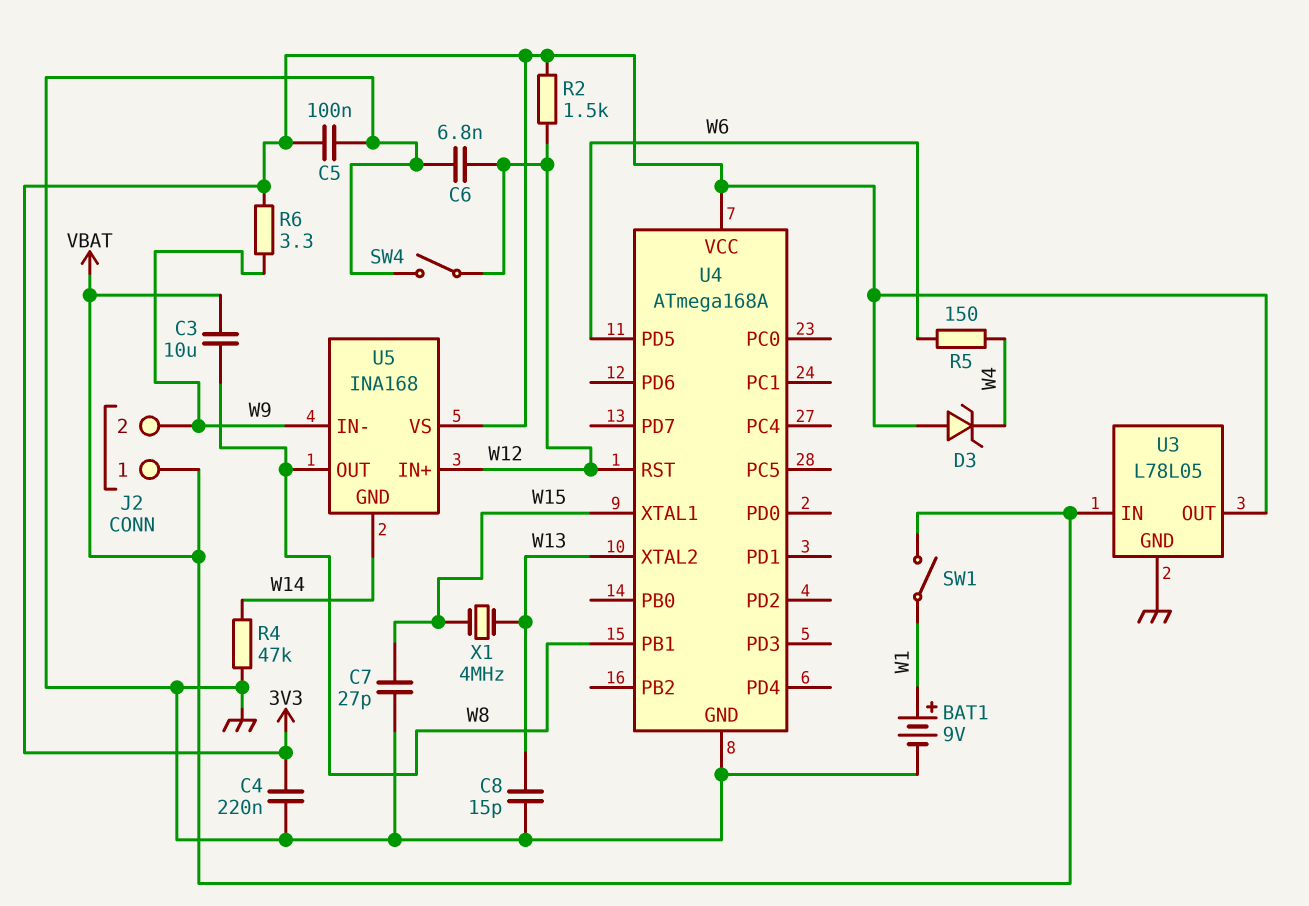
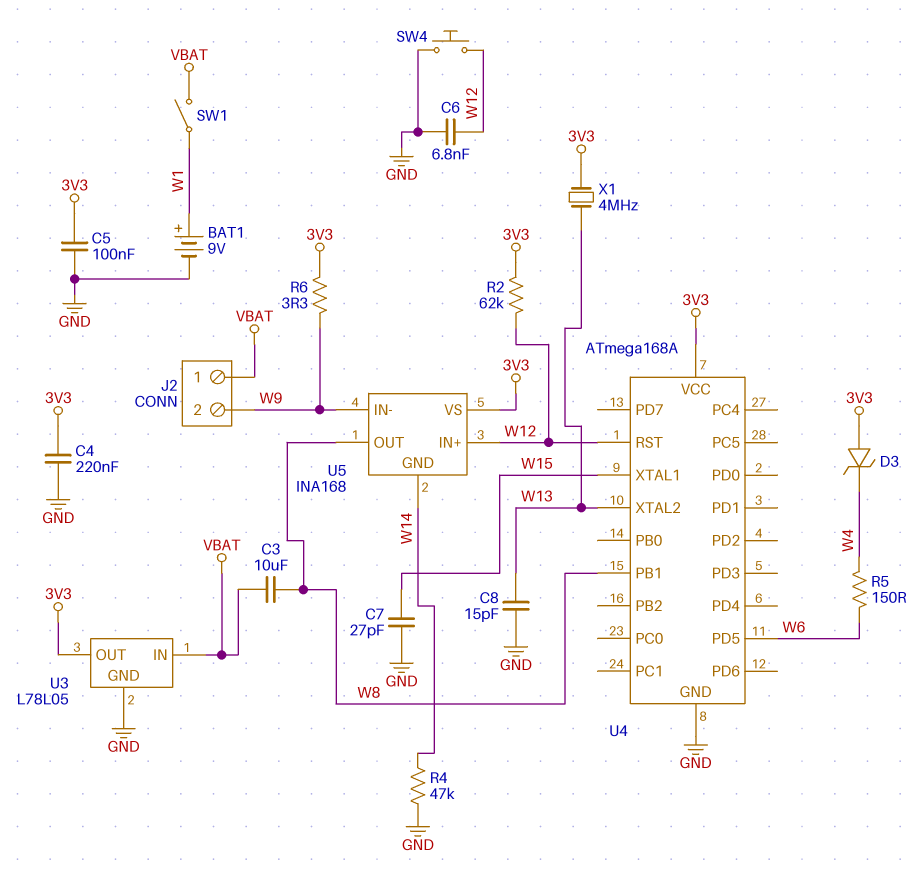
R2: 1.5k (3V3, W12) -> 62k (3V3, W12)
SW4: switch (GND, W12) -> button (GND, W12)
X1: 4MHz (W13, W15) -> 4MHz (3V3, W13)

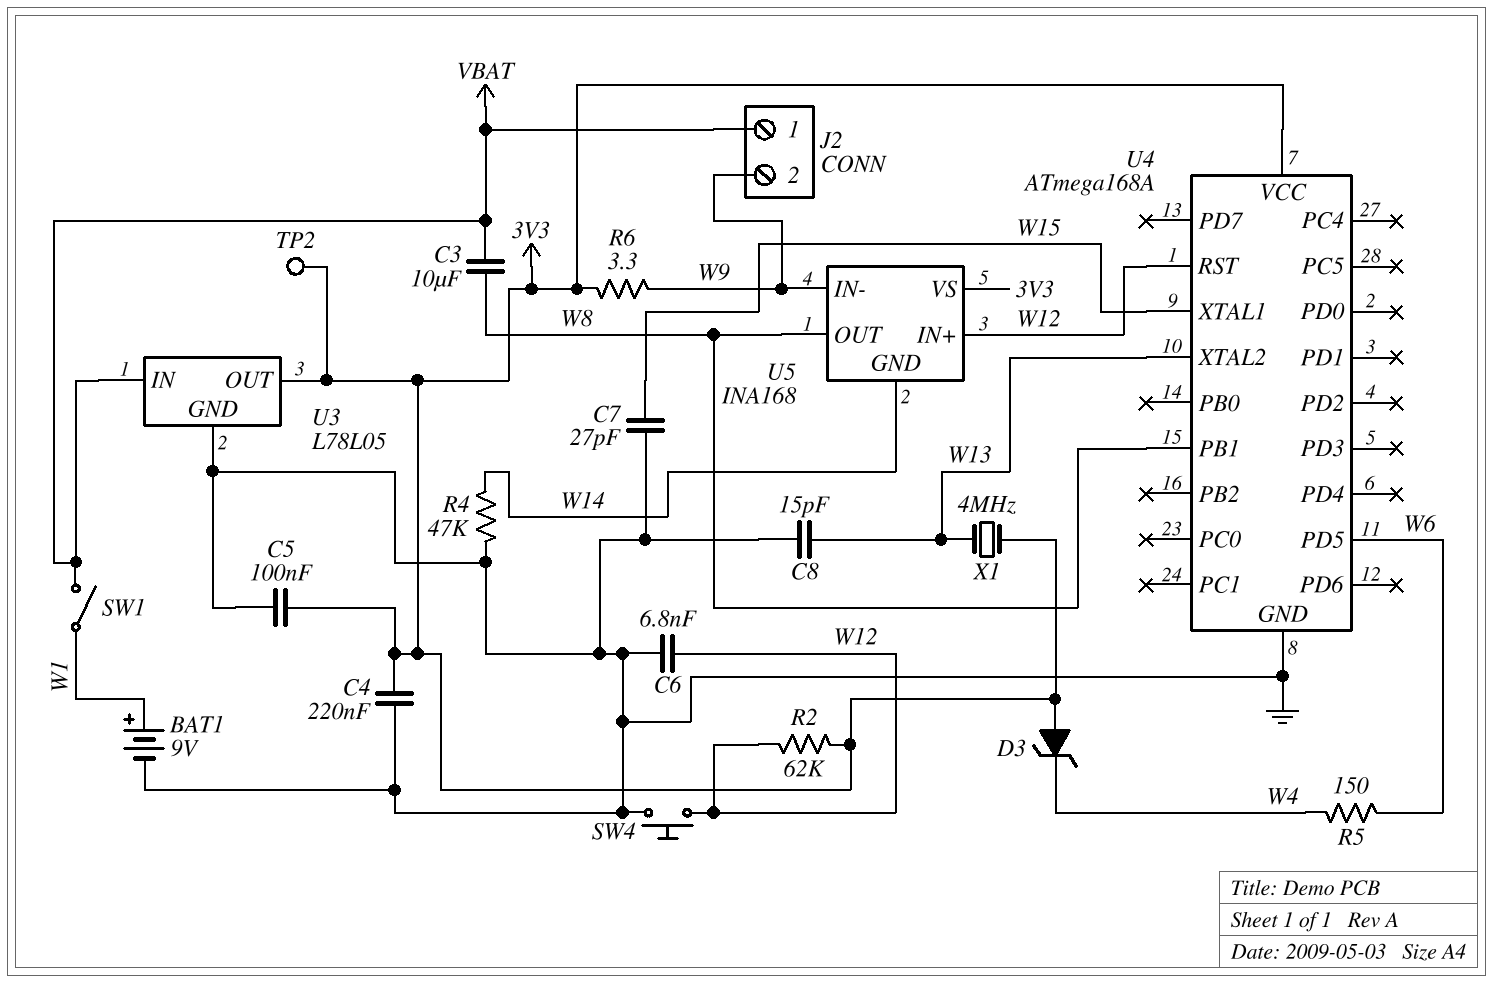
TP2: none -> test point (3V3)

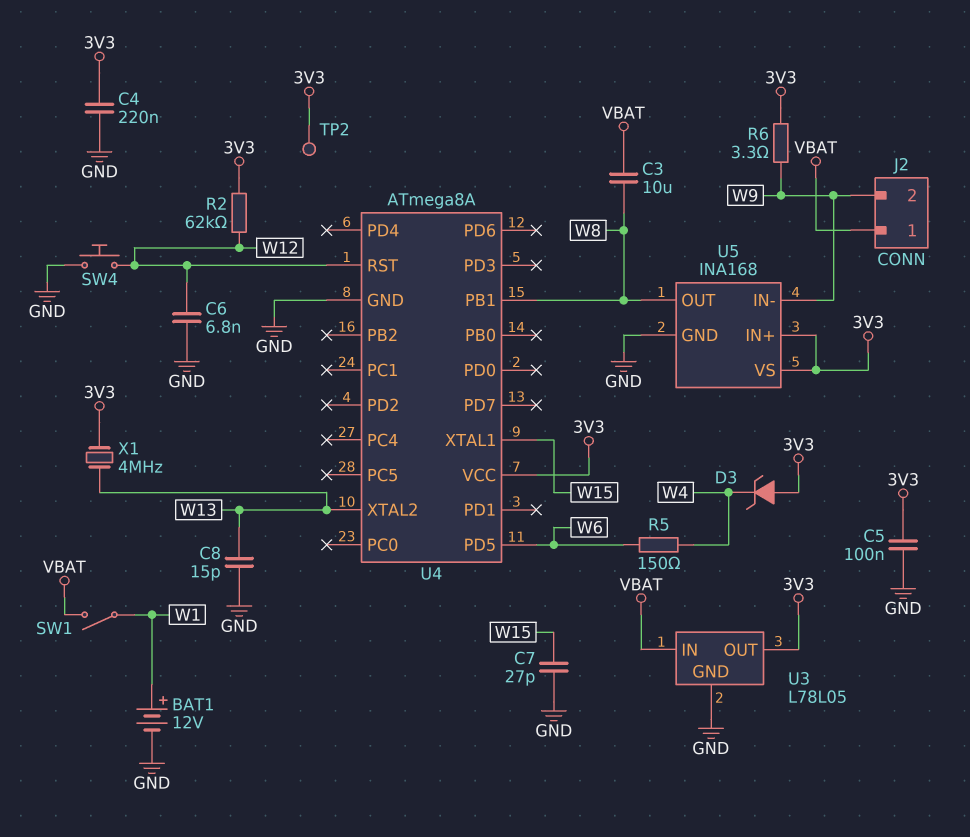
BAT1: 9V (plus W1, minus GND) -> 12V (plus W1, minus GND)
R4: 47k (GND, W14) -> none
U4: ATmega168A -> ATmega8A
U5 pin GND: W14 -> GND
U5 pin IN+: W12 -> 3V3

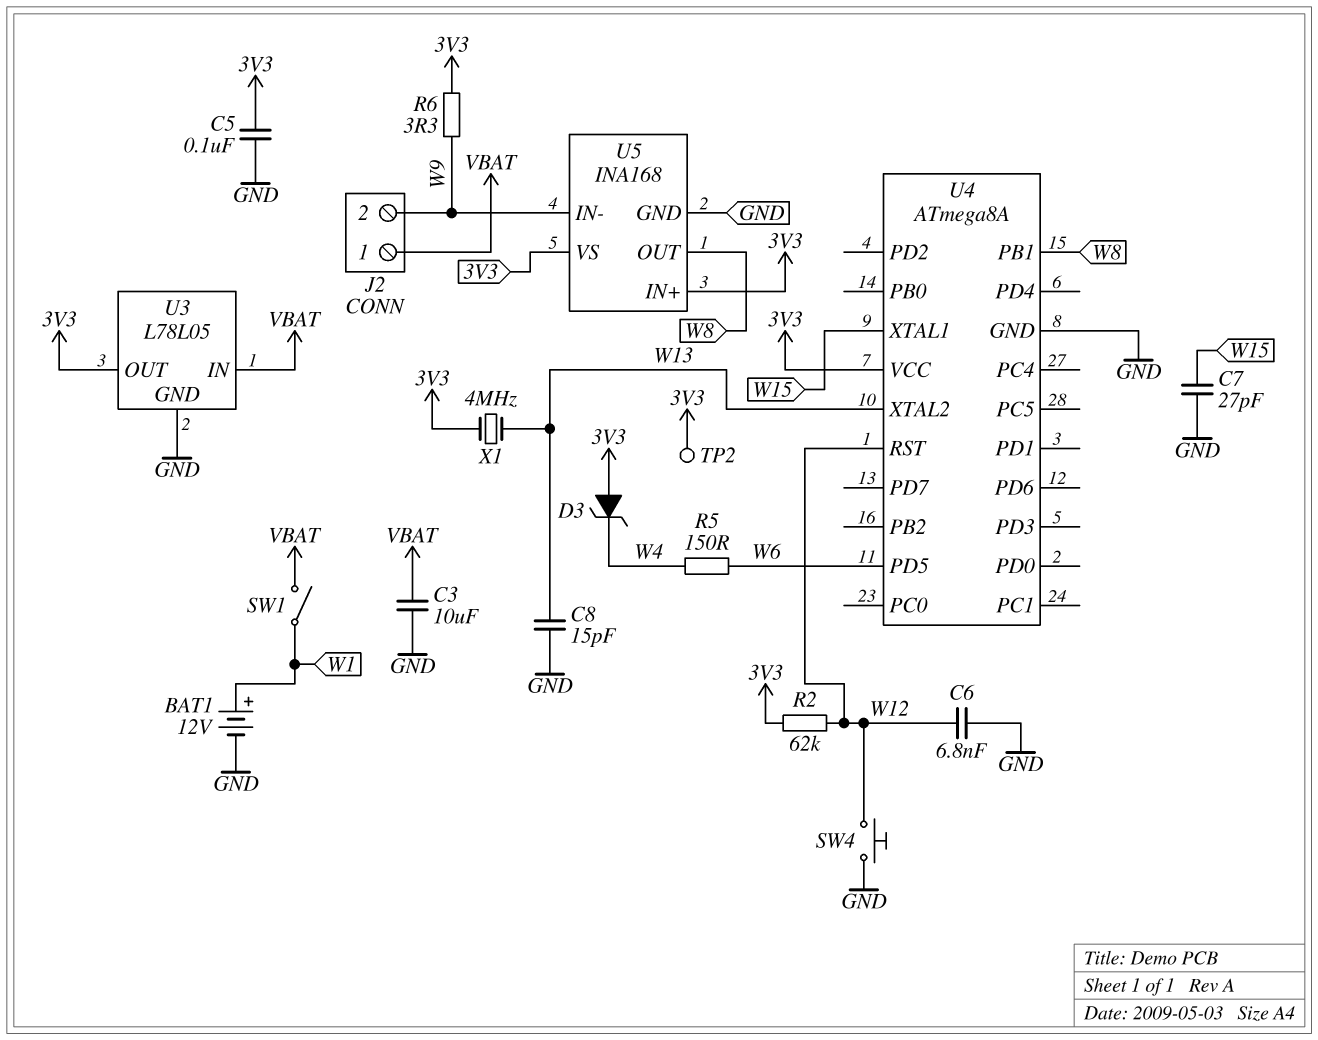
C3: 10uF (VBAT, W8) -> 10uF (GND, VBAT)
C4: 220nF (3V3, GND) -> none

